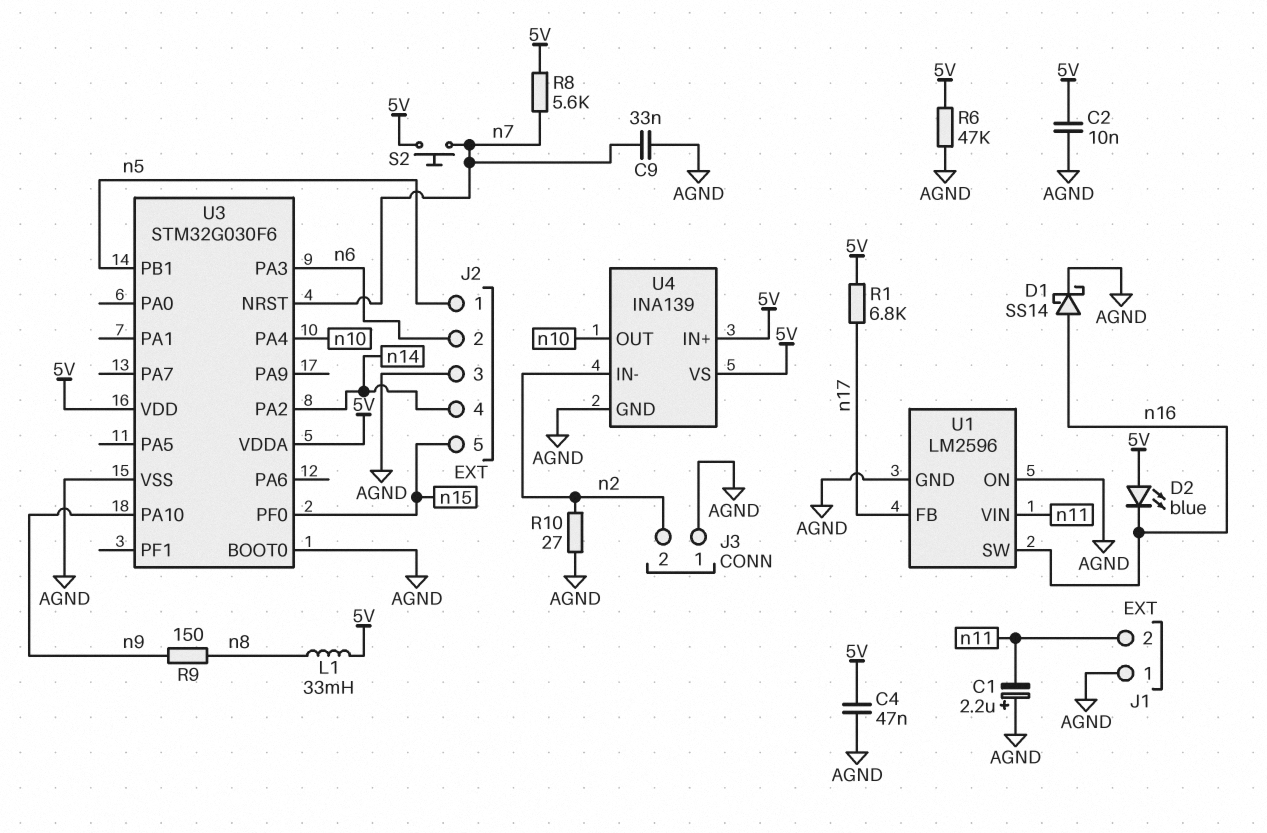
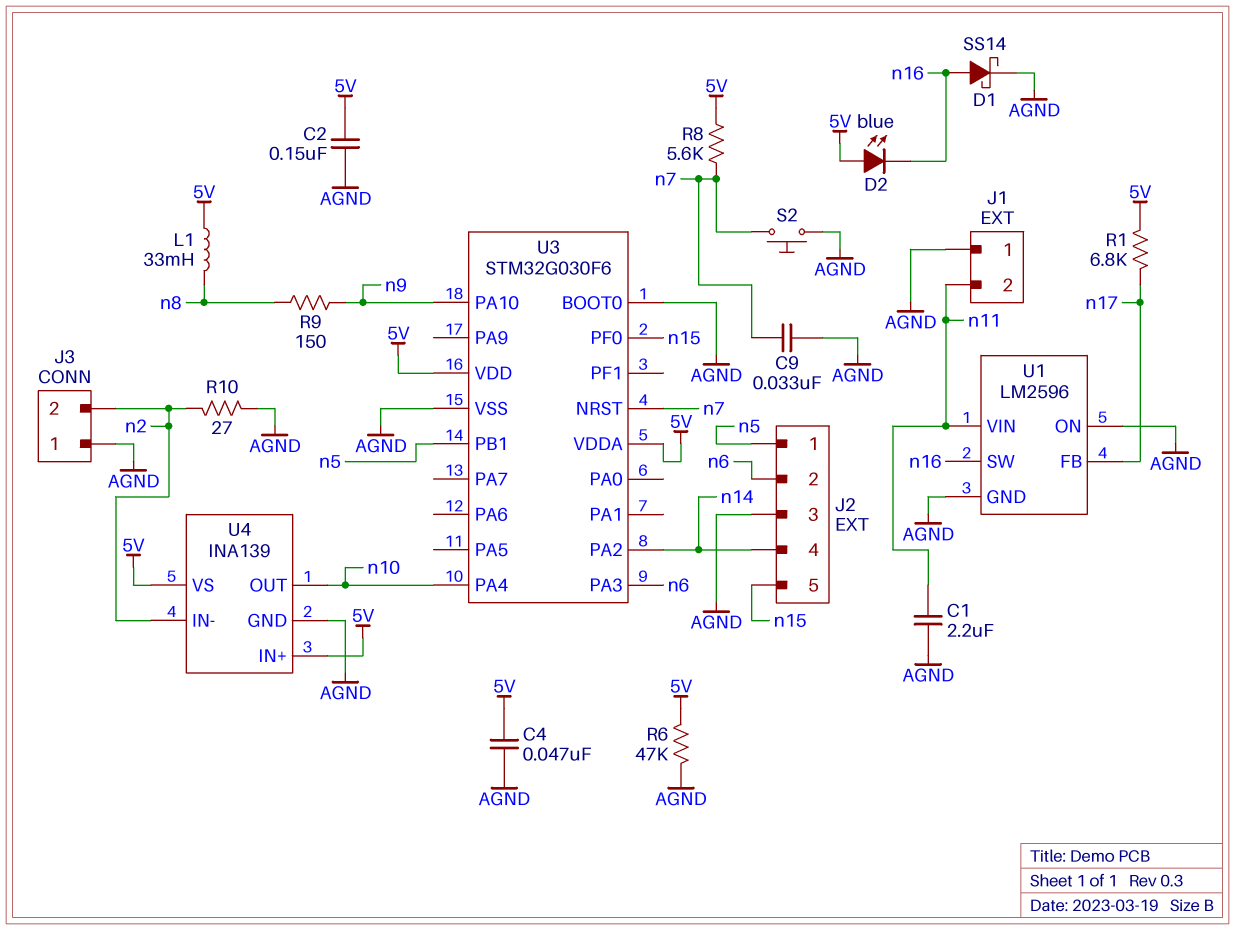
C1: 2.2uF (plus AGND, minus n11) -> 2.2uF (AGND, n11)
C2: 10nF (5V, AGND) -> 150nF (5V, AGND)
S2: button (5V, n7) -> button (AGND, n7)

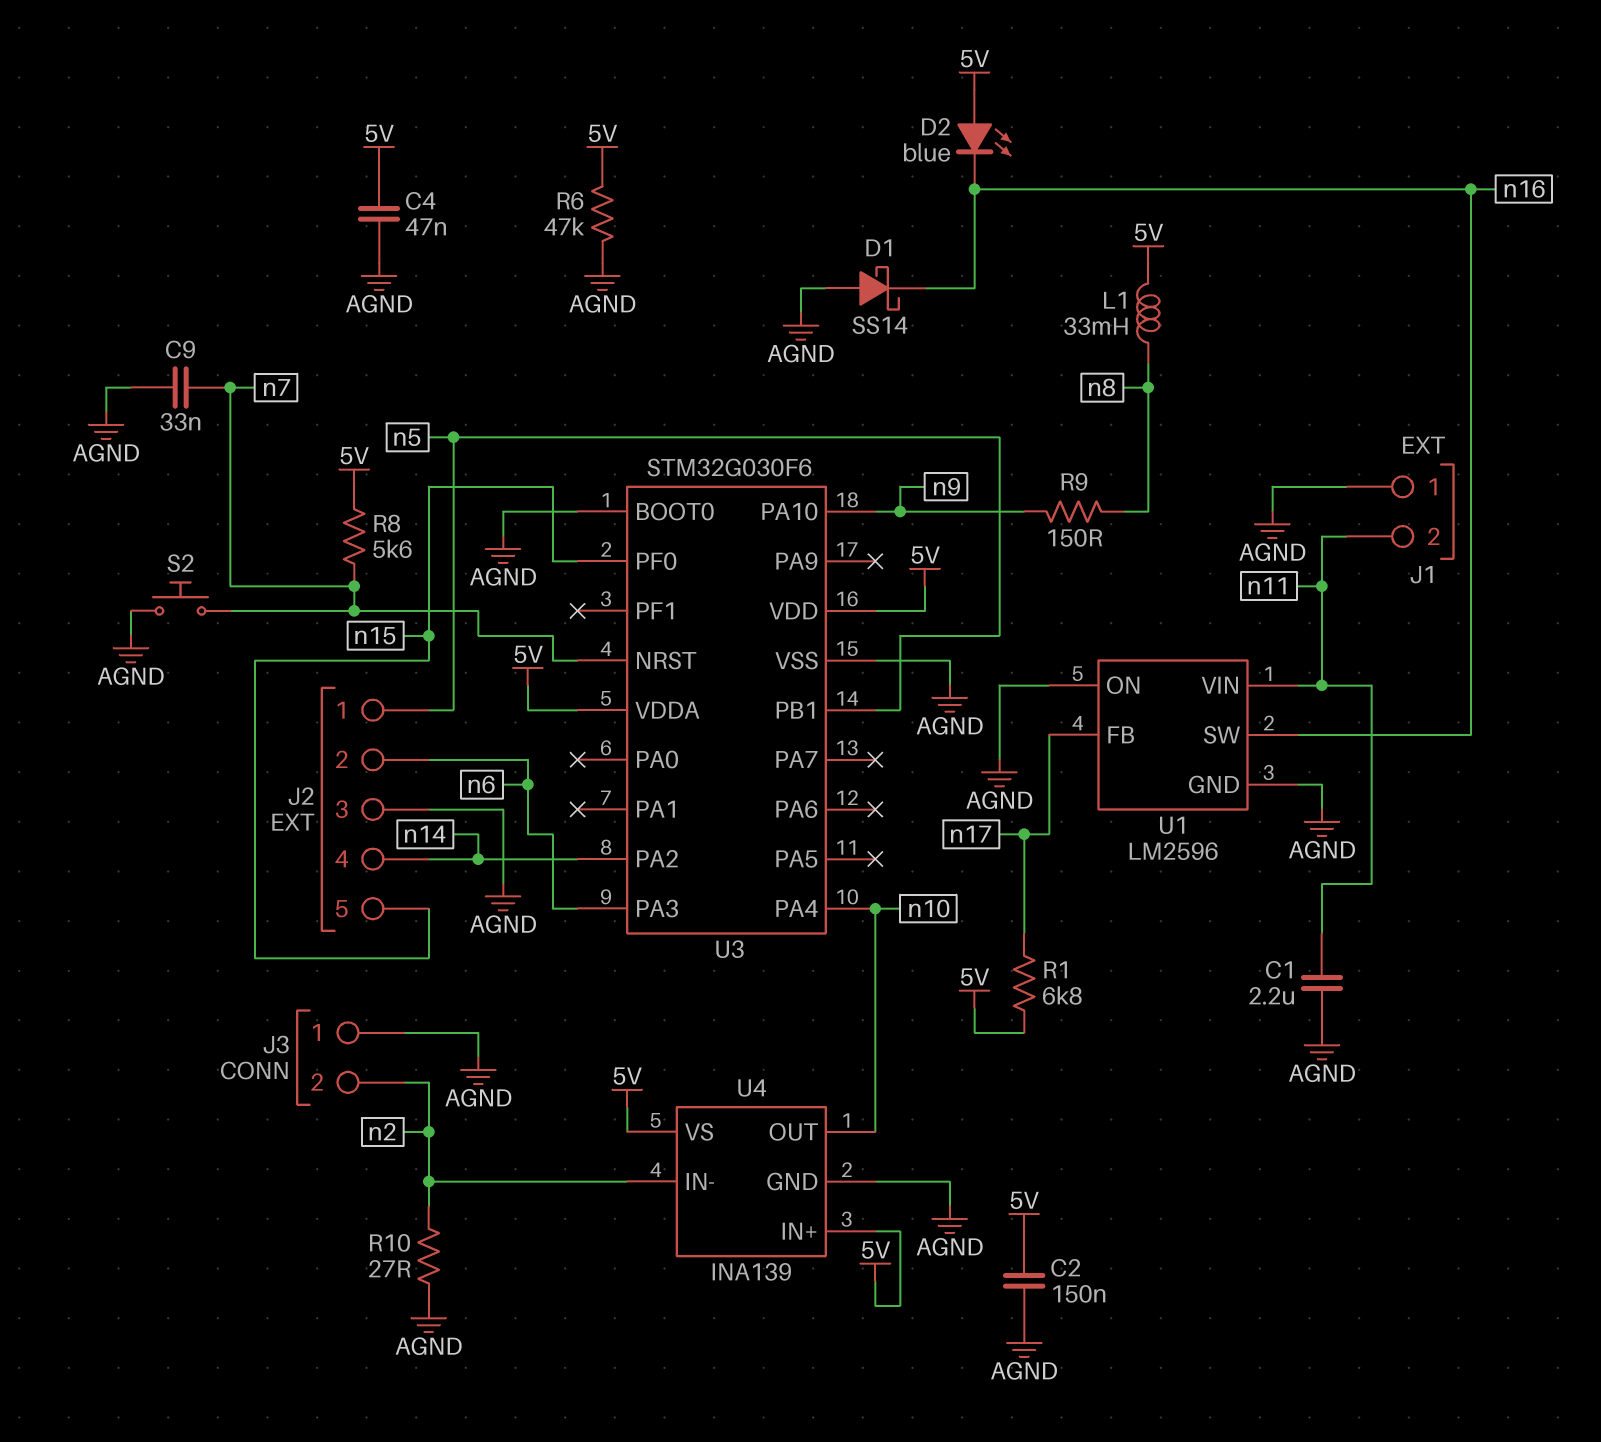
D1: schottky SS14 (A n16, K AGND) -> schottky SS14 (A AGND, K n16)

